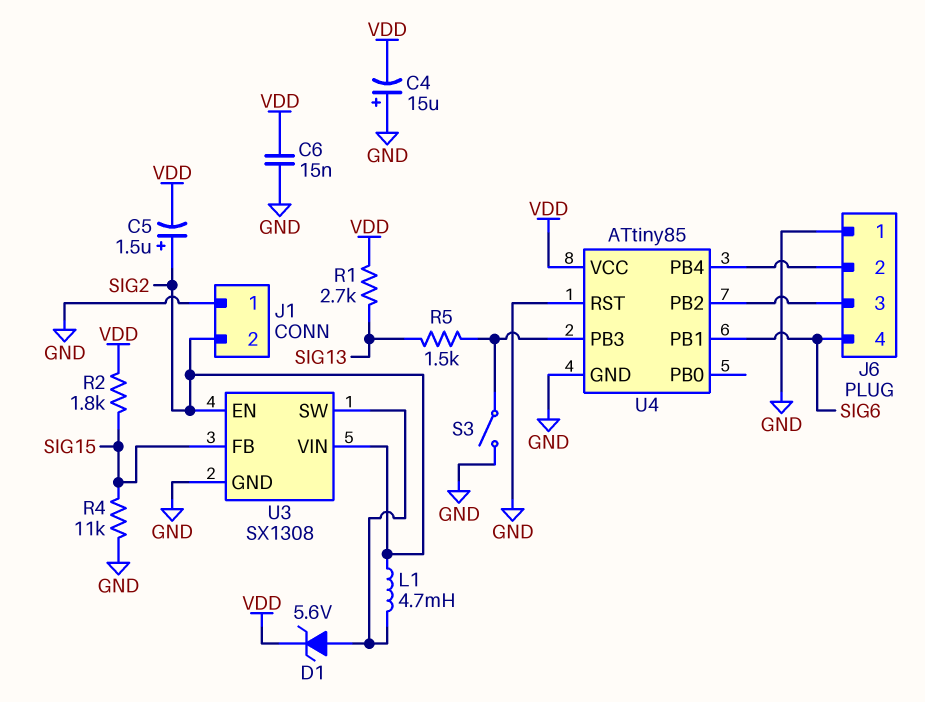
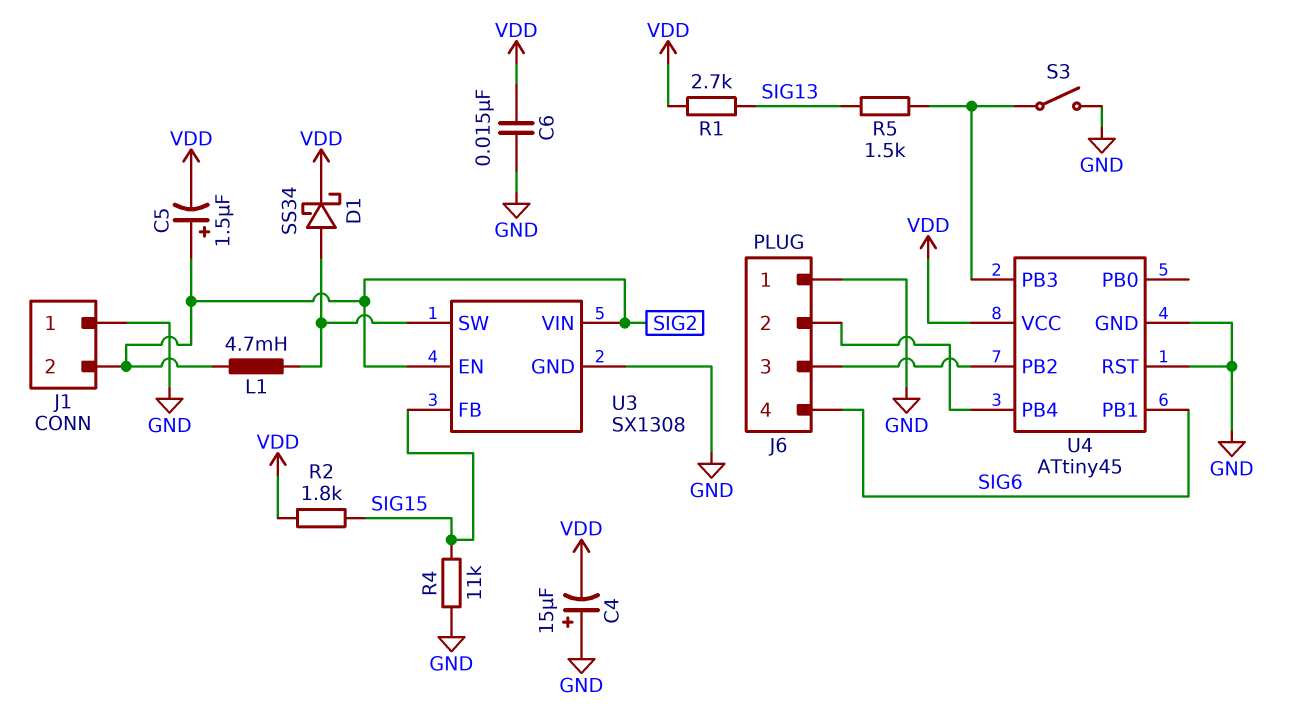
D1: zener 5.6V (A U3/SW, K VDD) -> schottky SS34 (A U3/SW, K VDD)
U4: ATtiny85 -> ATtiny45

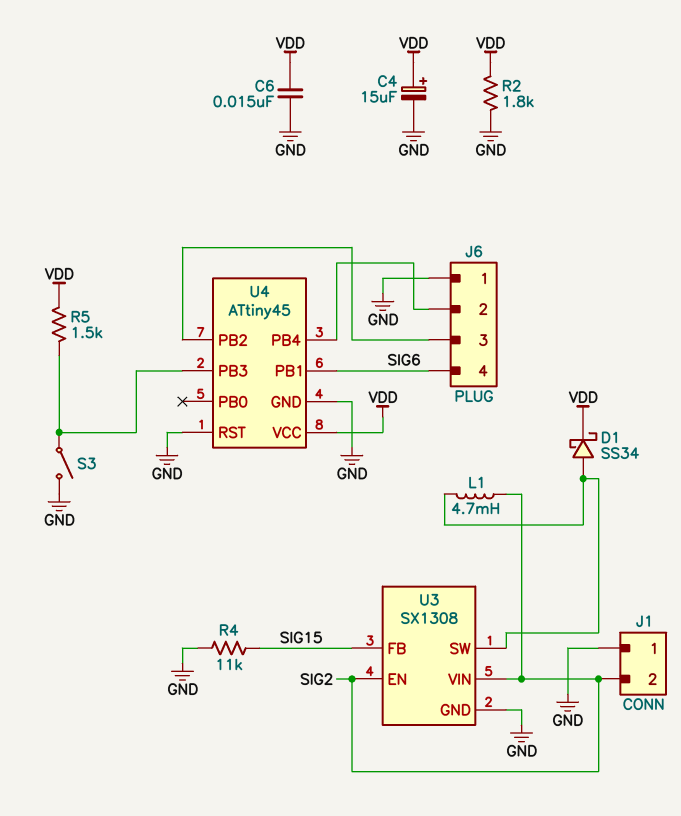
C4: 15uF (plus GND, minus VDD) -> 15uF (plus VDD, minus GND)
C5: 1.5uF (plus SIG2, minus VDD) -> none
R1: 2.7k (SIG13, VDD) -> none
R2: 1.8k (SIG15, VDD) -> 1.8k (GND, VDD)
R5: 1.5k (SIG13, U4/PB3) -> 1.5k (U4/PB3, VDD)

